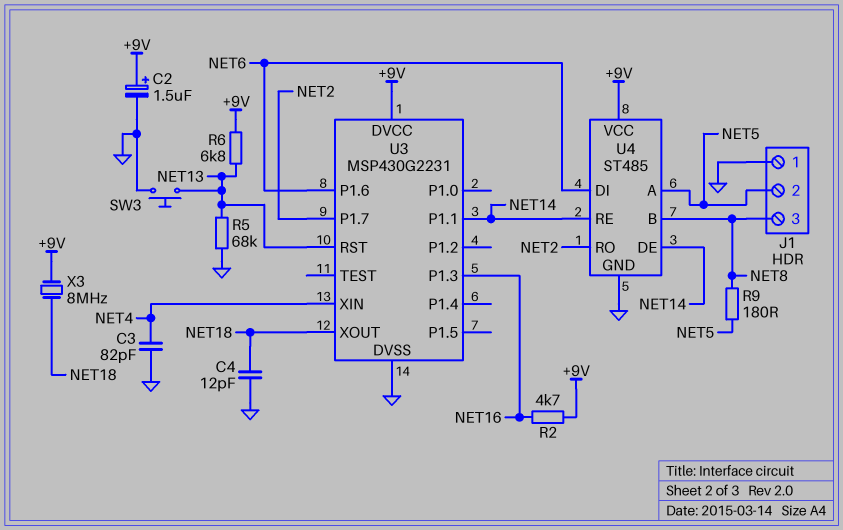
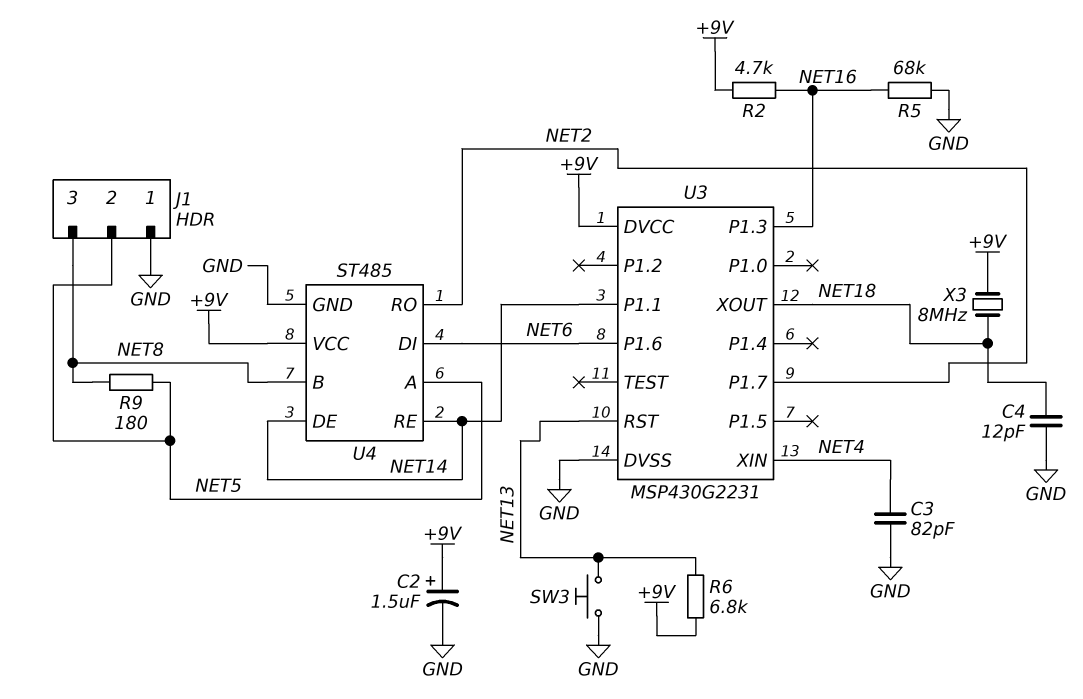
R5: 68k (GND, NET13) -> 68k (GND, NET16)

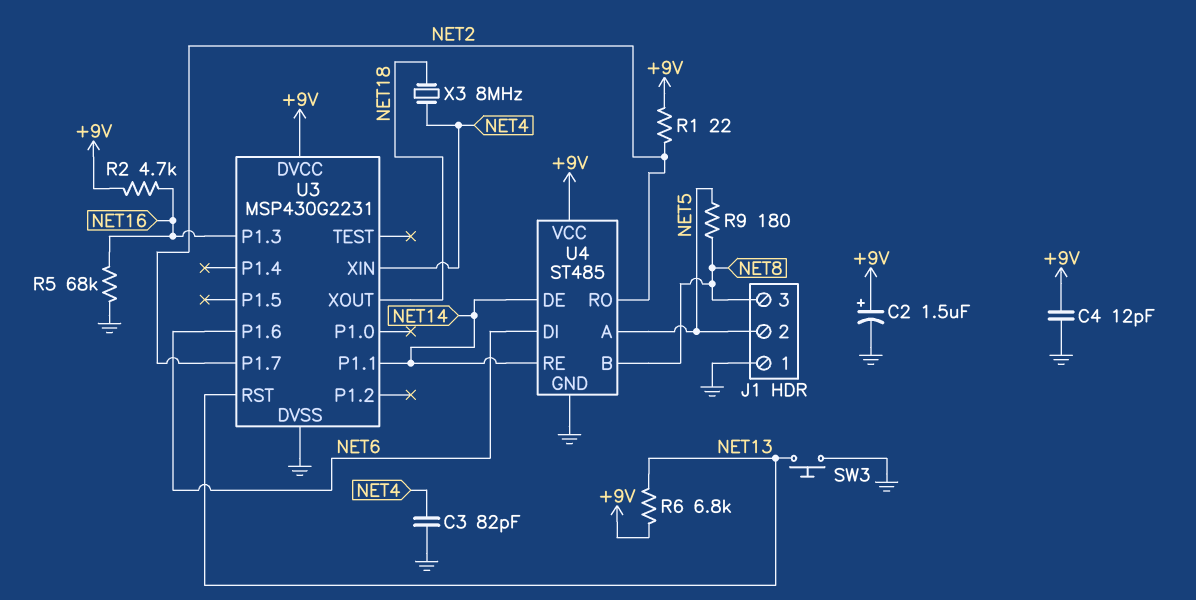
C4: 12pF (GND, NET18) -> 12pF (+9V, GND)
R1: none -> 22 (+9V, NET2)
X3: 8MHz (+9V, NET18) -> 8MHz (NET4, NET18)

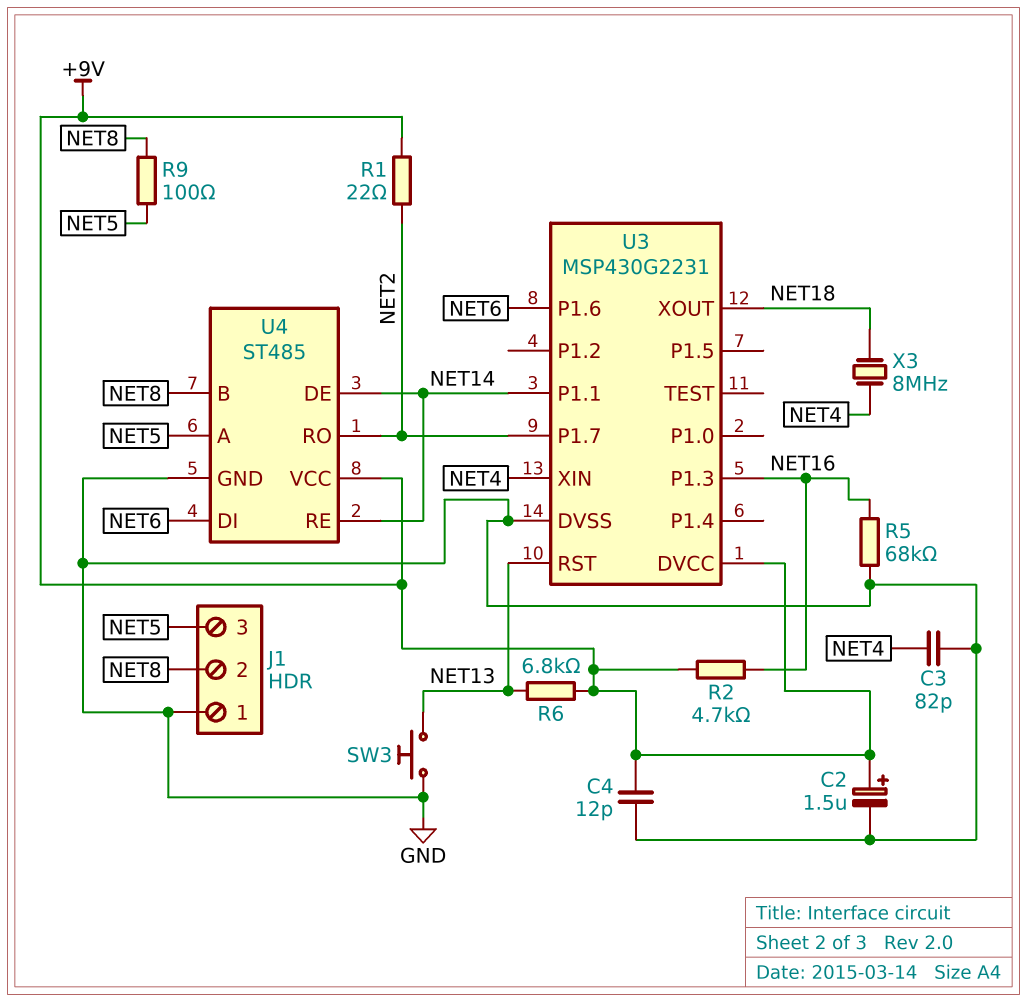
J1 pin 2: NET5 -> NET8
J1 pin 3: NET8 -> NET5
R9: 180 (NET5, NET8) -> 100 (NET5, NET8)

